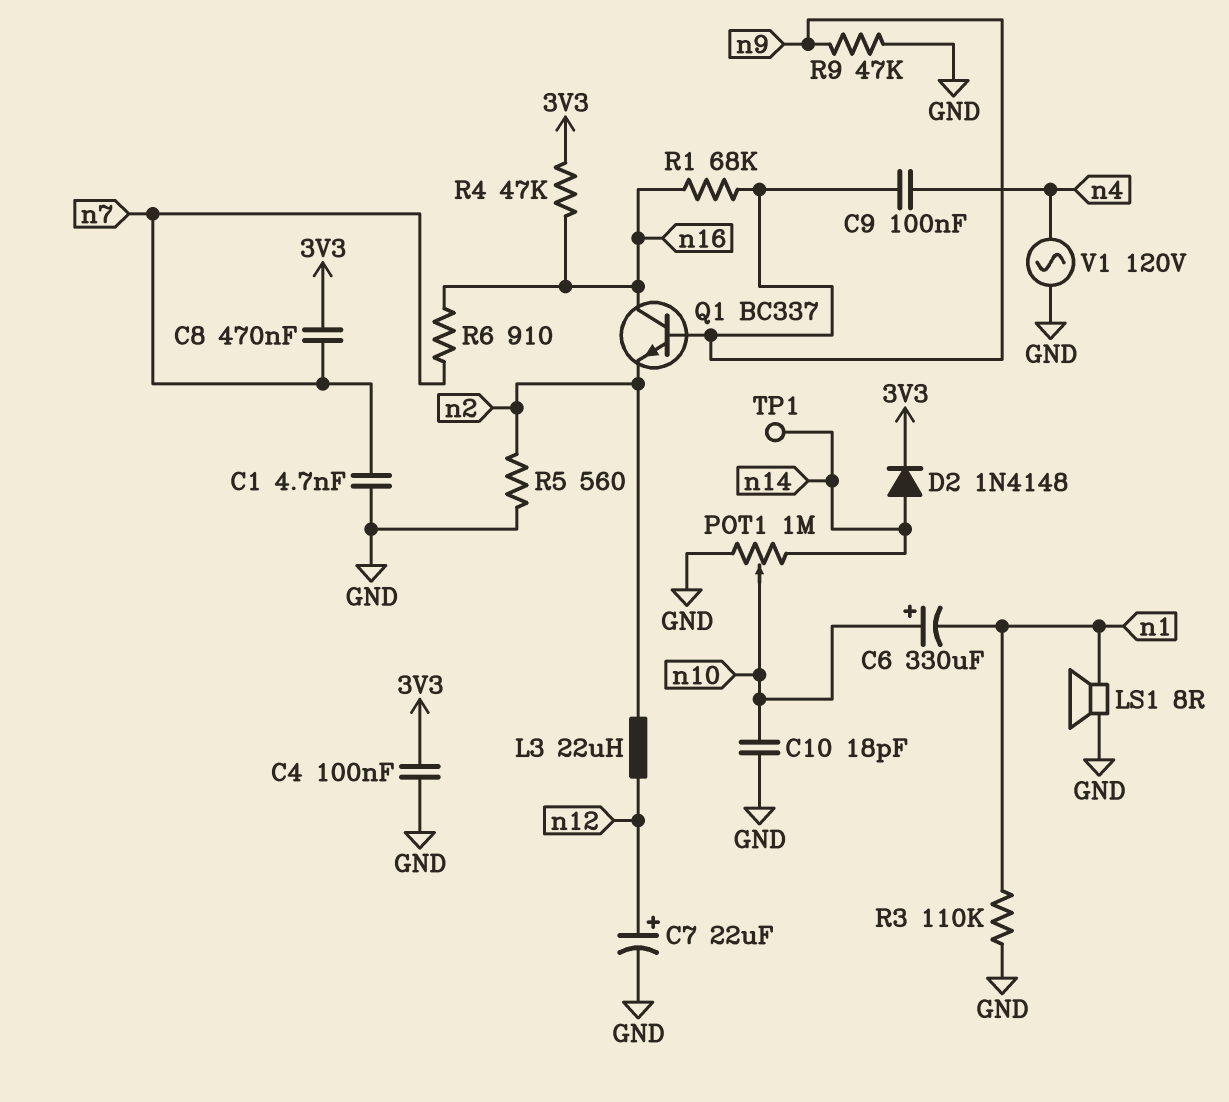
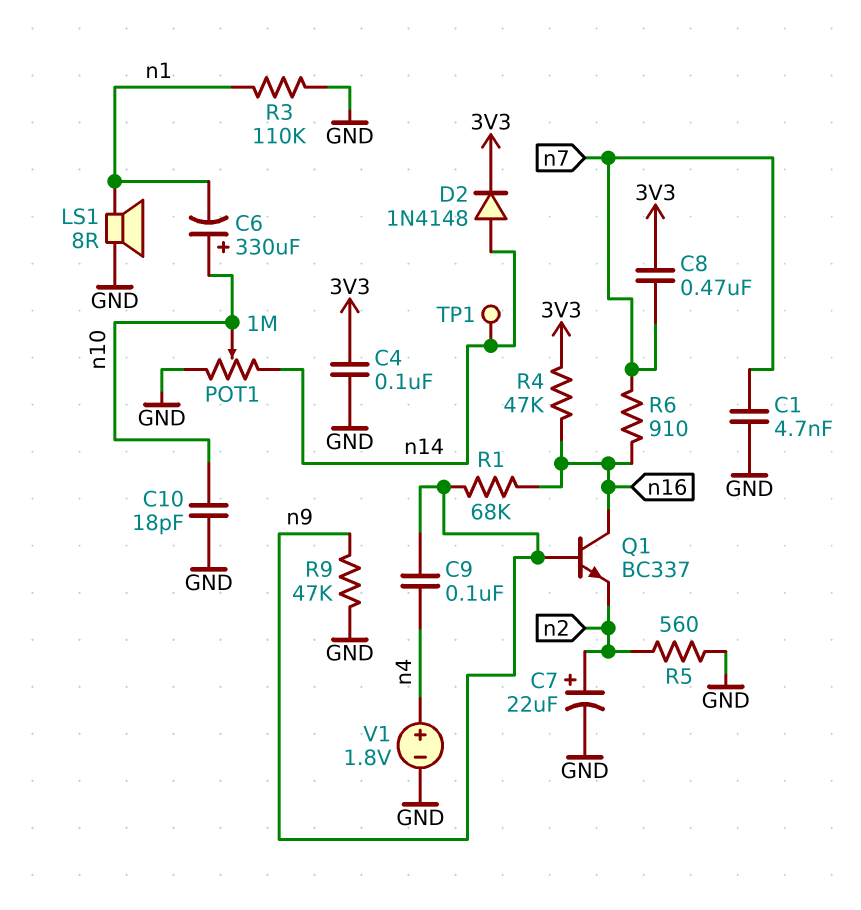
C7: 22uF (plus n12, minus GND) -> 22uF (plus n2, minus GND)
L3: 22uH (n2, n12) -> none
V1: AC 120V (GND, n4) -> 1.8V (plus n4, minus GND)

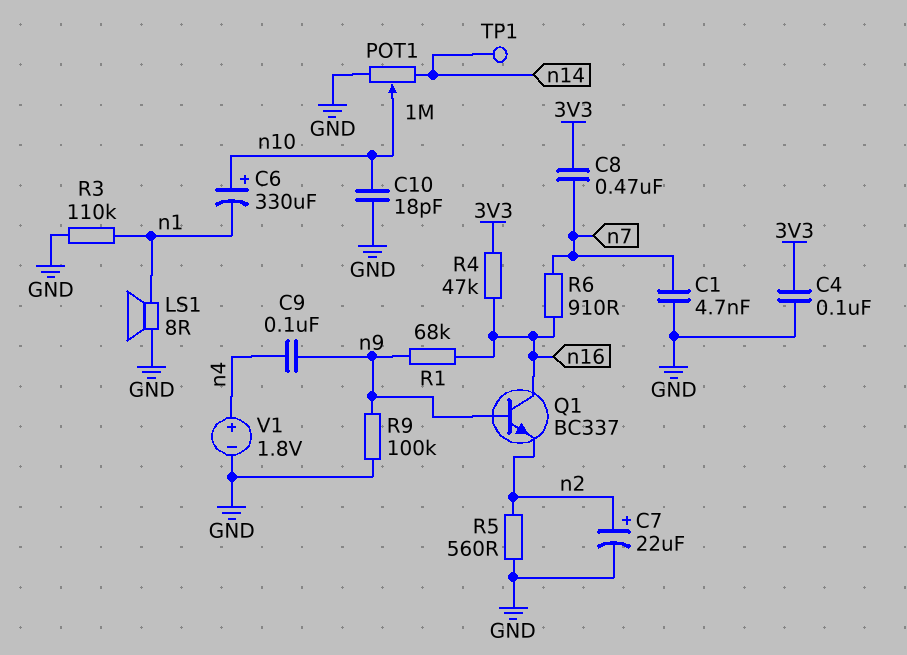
D2: diode 1N4148 (A n14, K 3V3) -> none
R9: 47k (GND, n9) -> 100k (GND, n9)

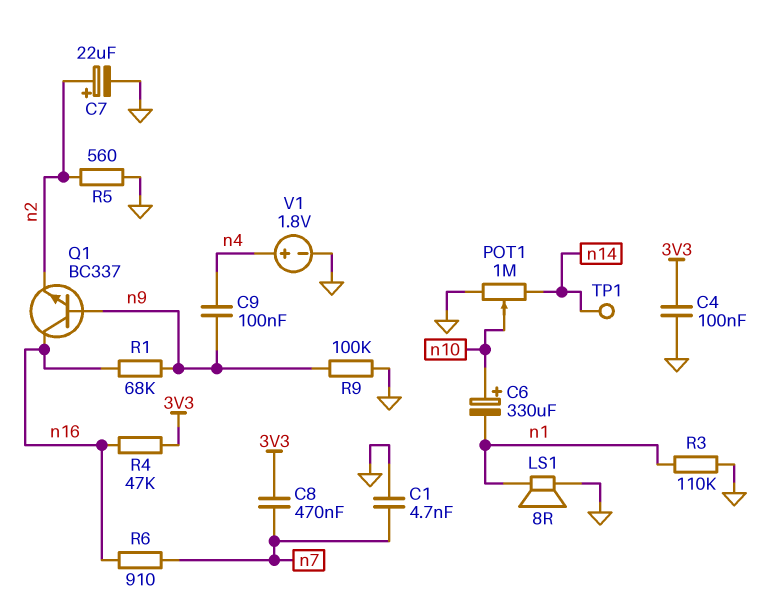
C10: 18pF (GND, n10) -> none

